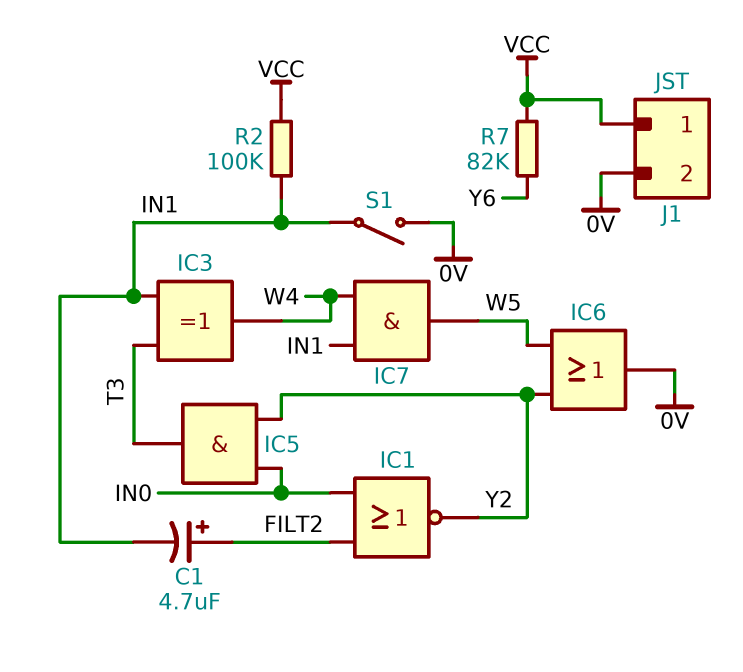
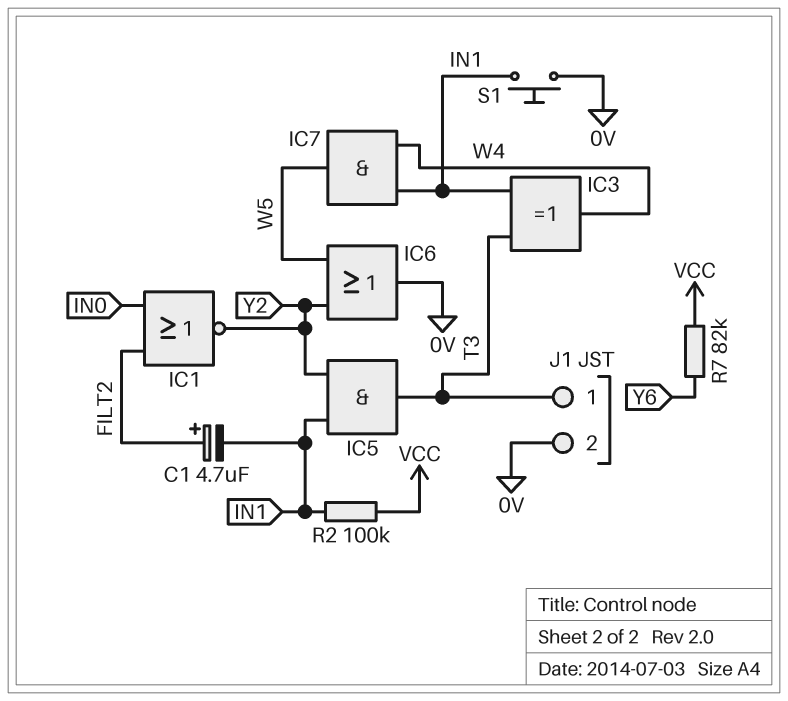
IC5: AND (in IN0, in Y2, out T3) -> AND (in IN1, in Y2, out T3)
J1 pin 1: VCC -> T3
S1: switch (0V, IN1) -> button (0V, IN1)

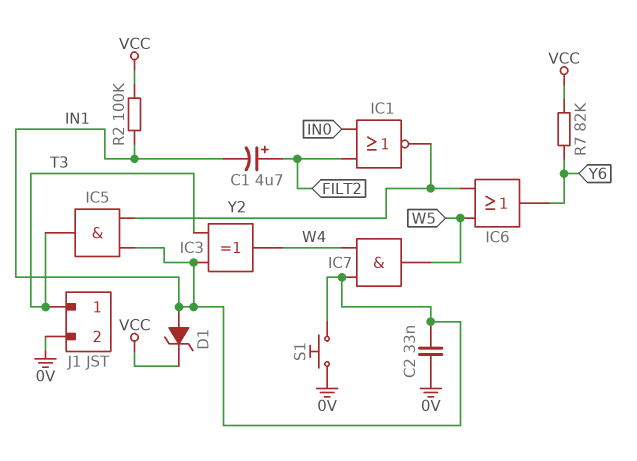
C2: none -> 33nF (0V, IN1)
D1: none -> zener (A IN1, K VCC)
IC6: OR (in W5, in Y2, out 0V) -> OR (in W5, in Y2, out Y6)

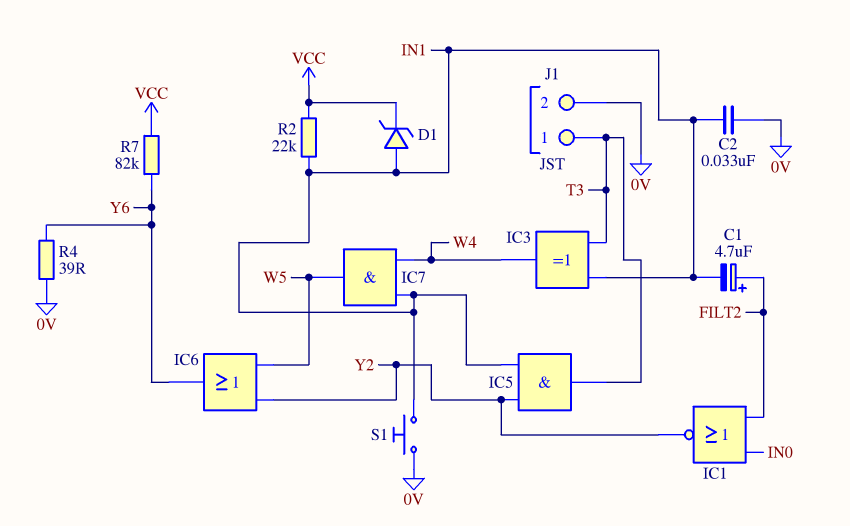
R2: 100k (IN1, VCC) -> 22k (IN1, VCC)
R4: none -> 39 (0V, Y6)

